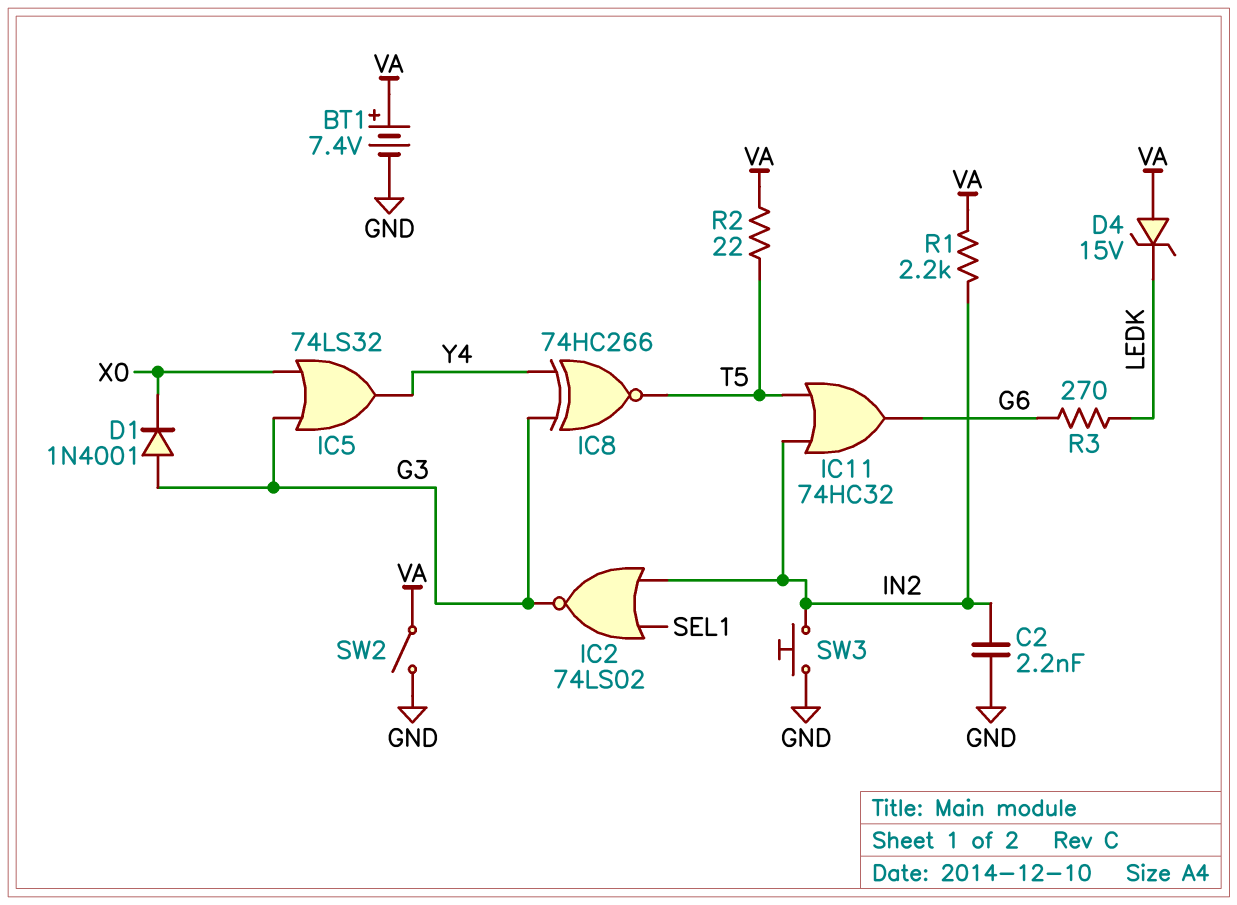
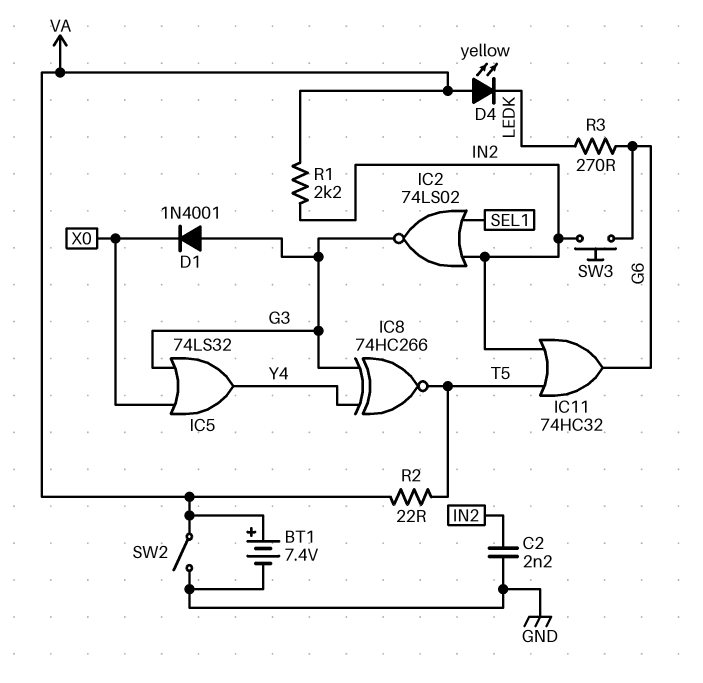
D4: zener 15V (A VA, K LEDK) -> LED yellow (A VA, K LEDK)
SW3: button (GND, IN2) -> button (G6, IN2)

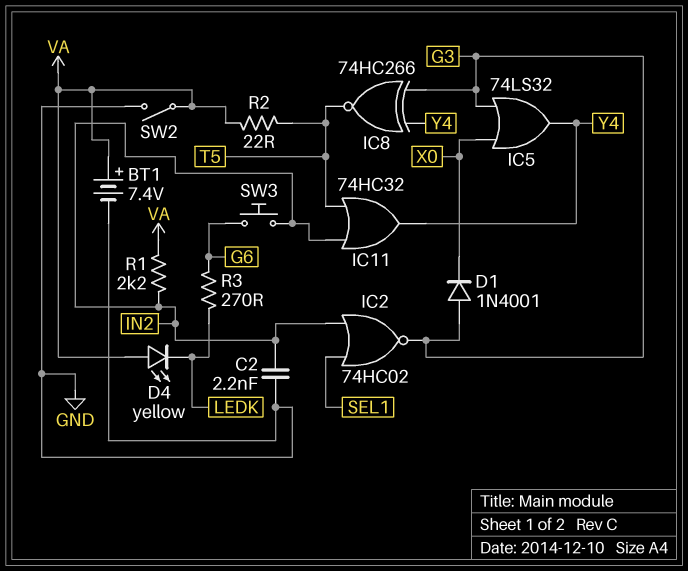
IC2: NOR 74LS02 (in IN2, in SEL1, out G3) -> NOR 74HC02 (in IN2, in SEL1, out G3)
IC11: OR 74HC32 (in IN2, in T5, out G6) -> OR 74HC32 (in IN2, in T5, out Y4)

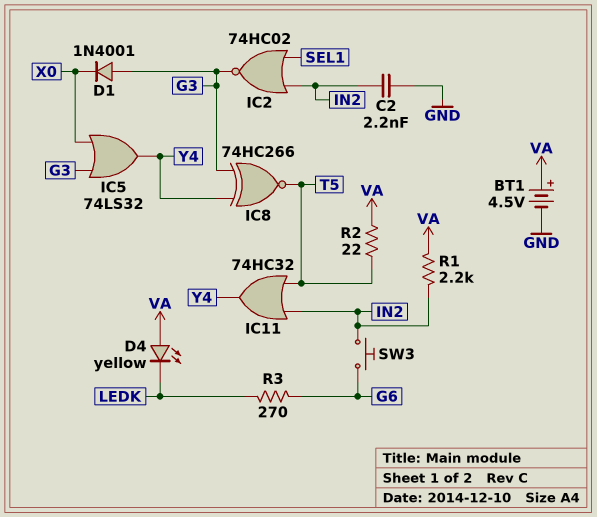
BT1: 7.4V (plus VA, minus GND) -> 4.5V (plus VA, minus GND)
SW2: switch (GND, VA) -> none

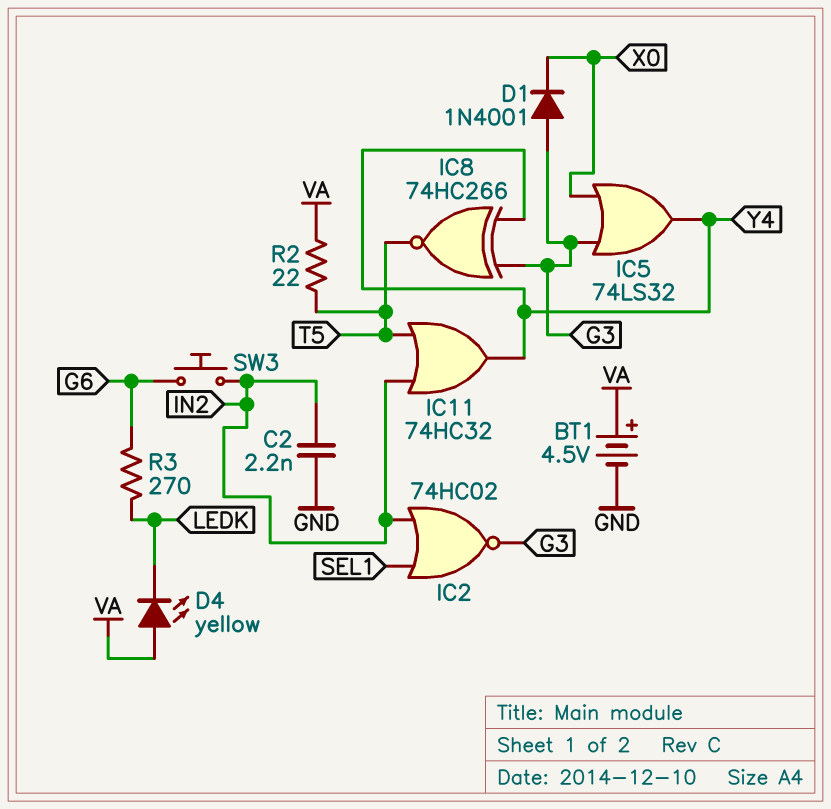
R1: 2.2k (IN2, VA) -> none

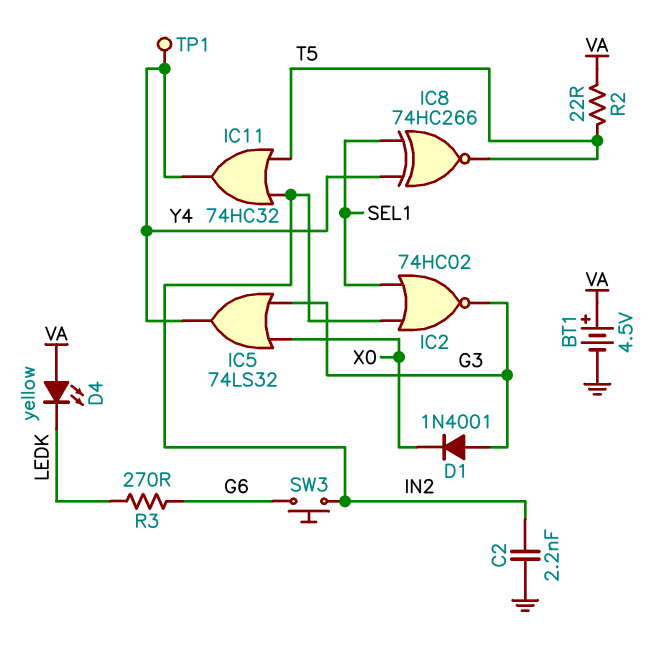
IC8: XNOR 74HC266 (in G3, in Y4, out T5) -> XNOR 74HC266 (in SEL1, in Y4, out T5)
TP1: none -> test point (Y4)

